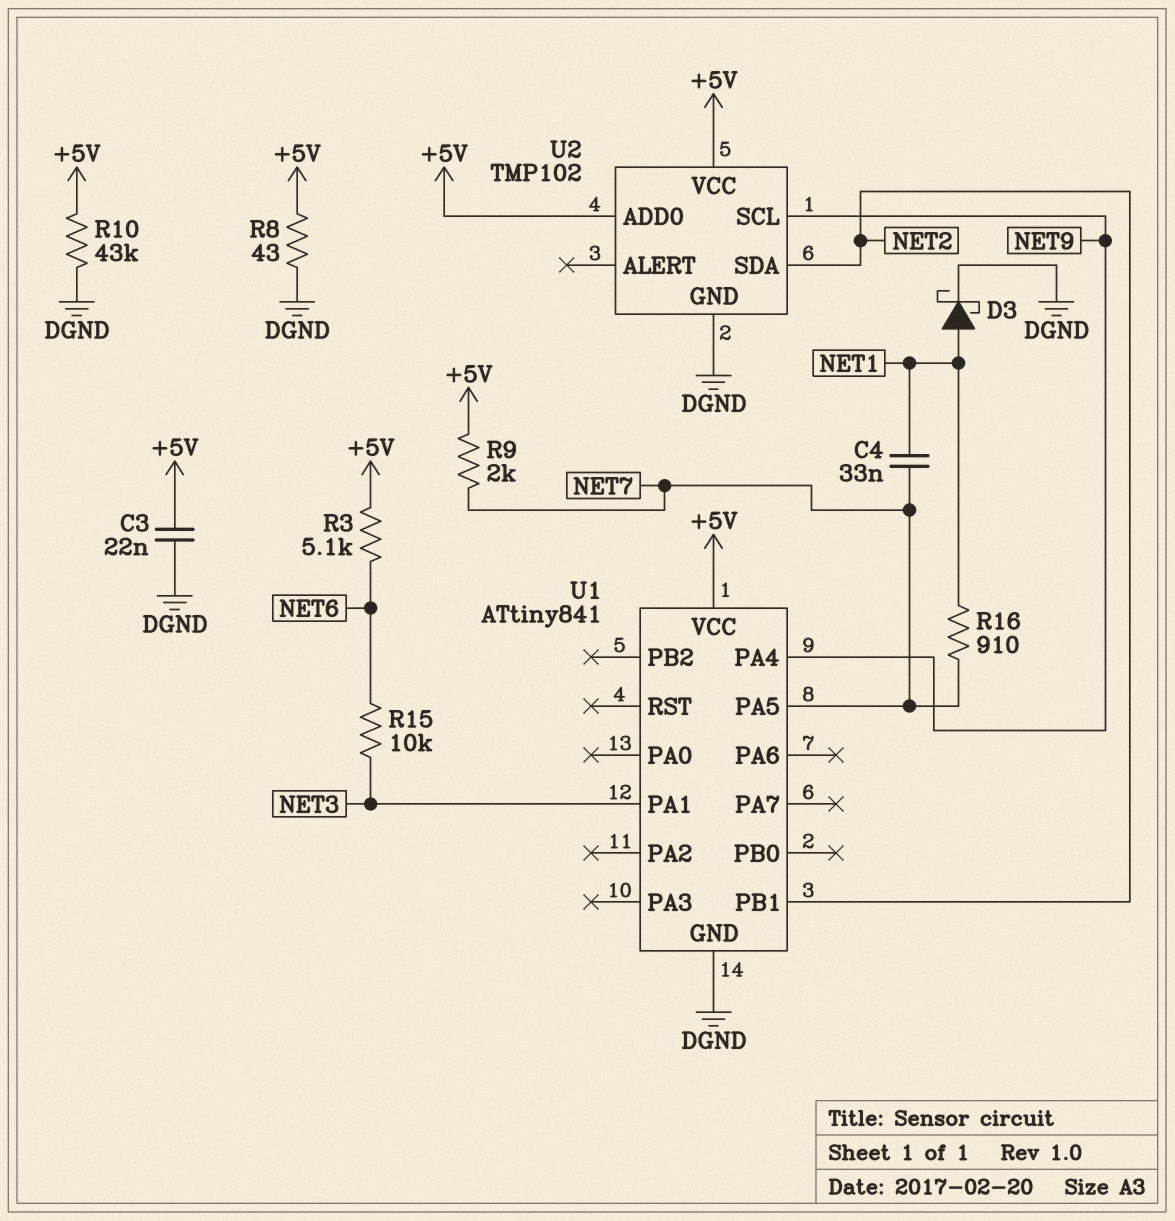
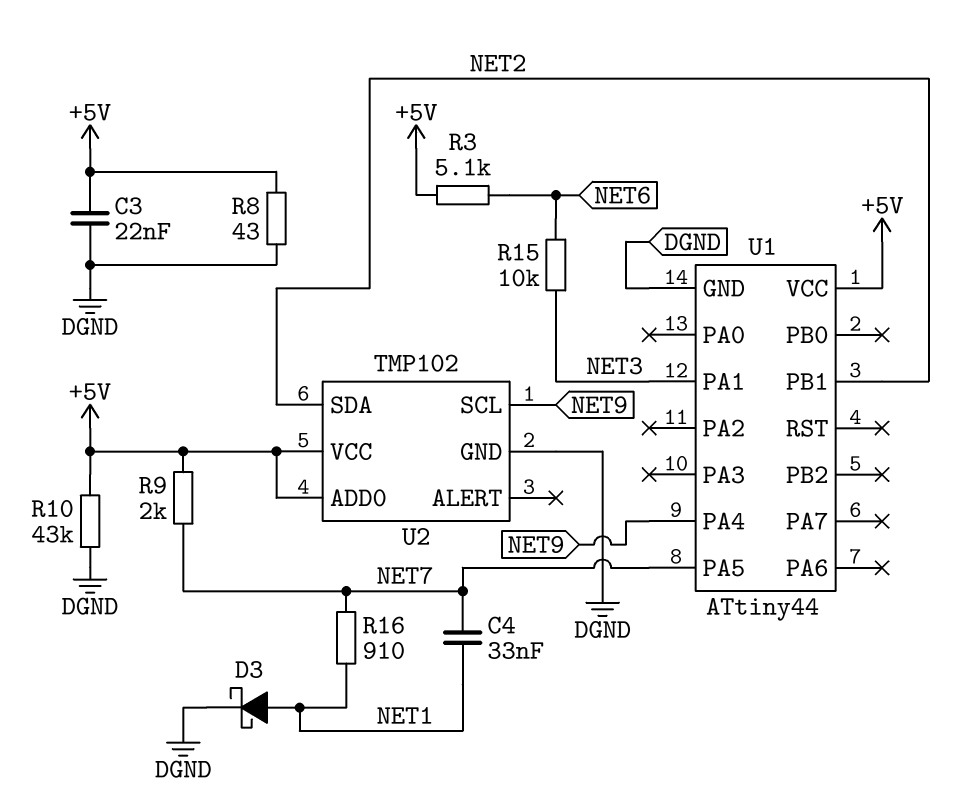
U1: ATtiny841 -> ATtiny44

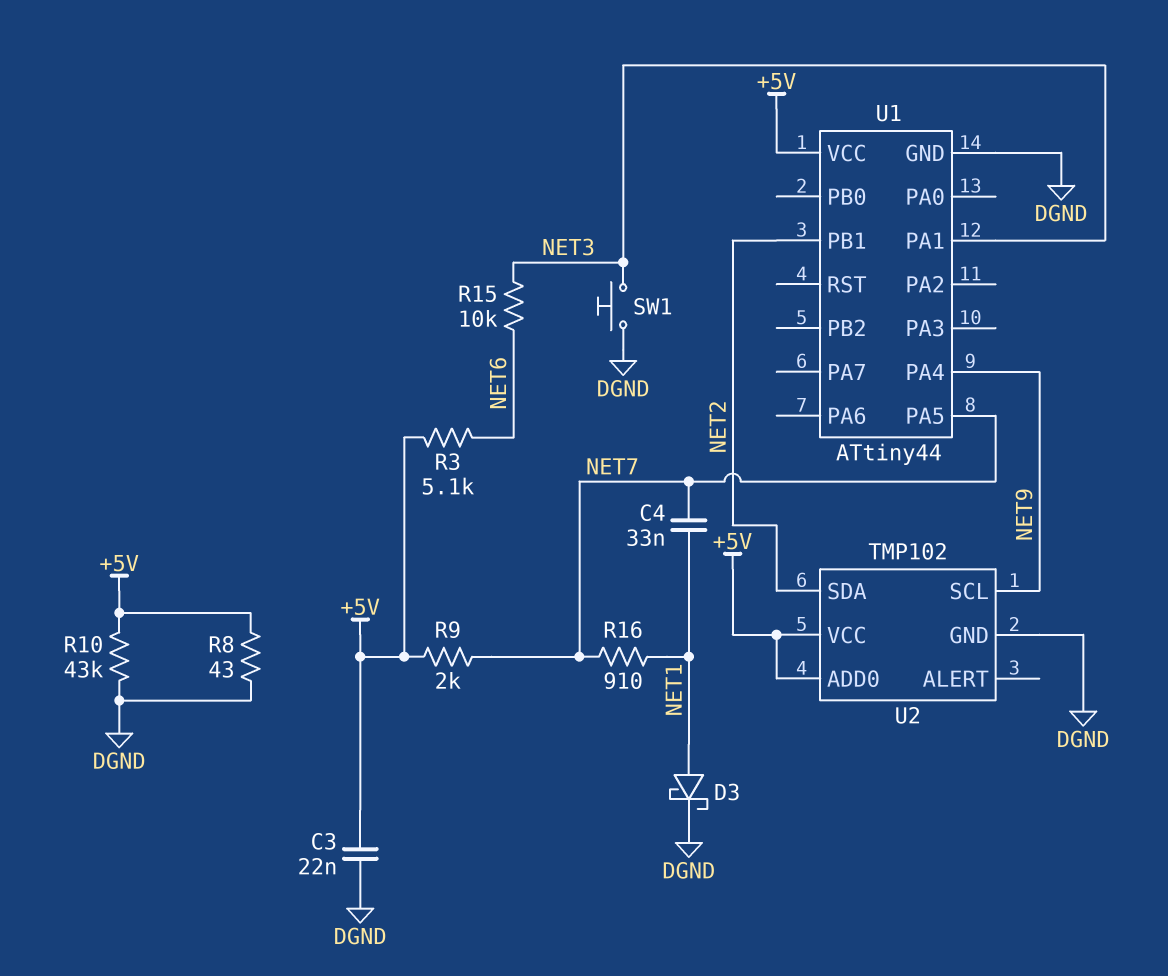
SW1: none -> button (DGND, NET3)

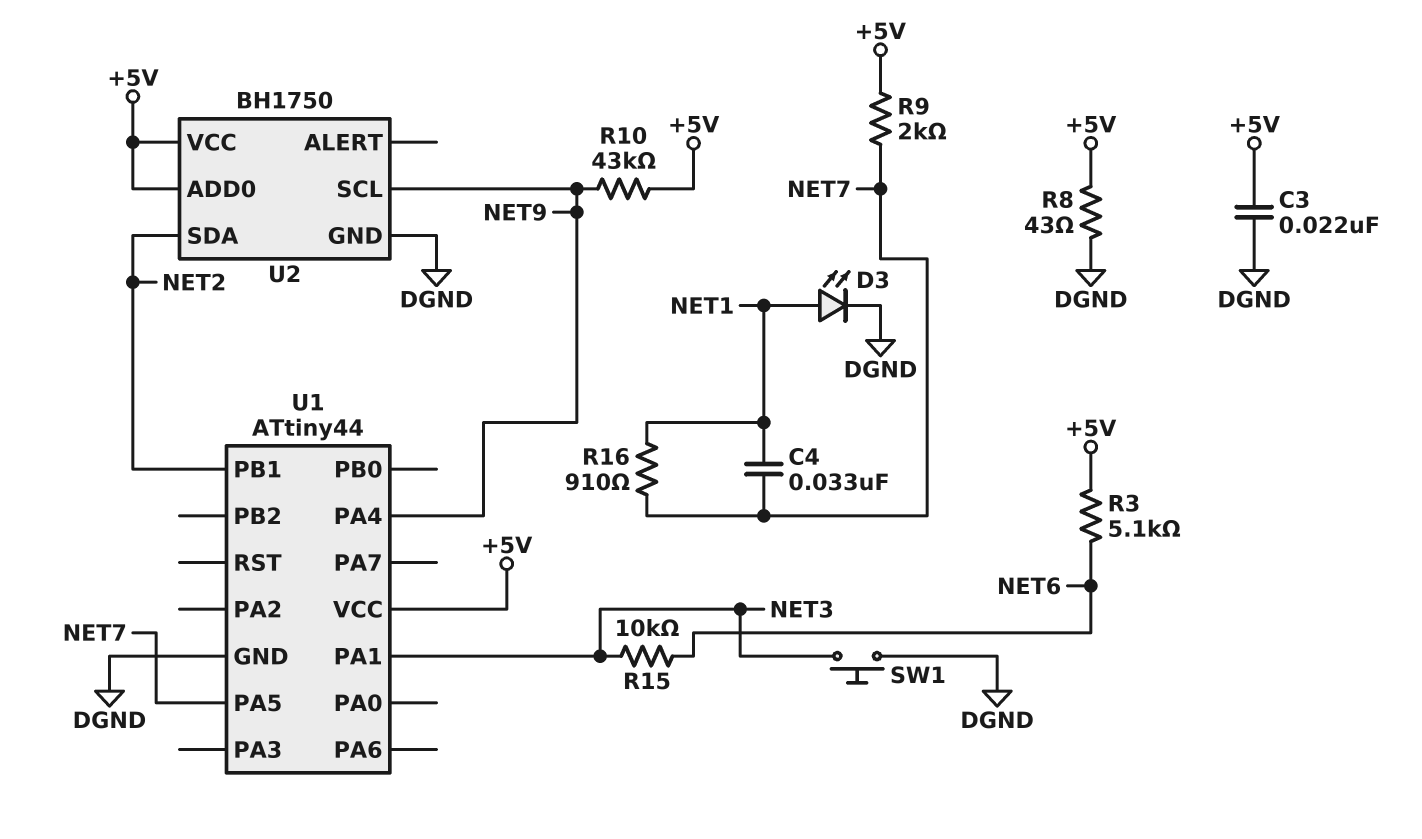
D3: schottky (A NET1, K DGND) -> LED (A NET1, K DGND)
R10: 43k (+5V, DGND) -> 43k (+5V, NET9)
U2: TMP102 -> BH1750

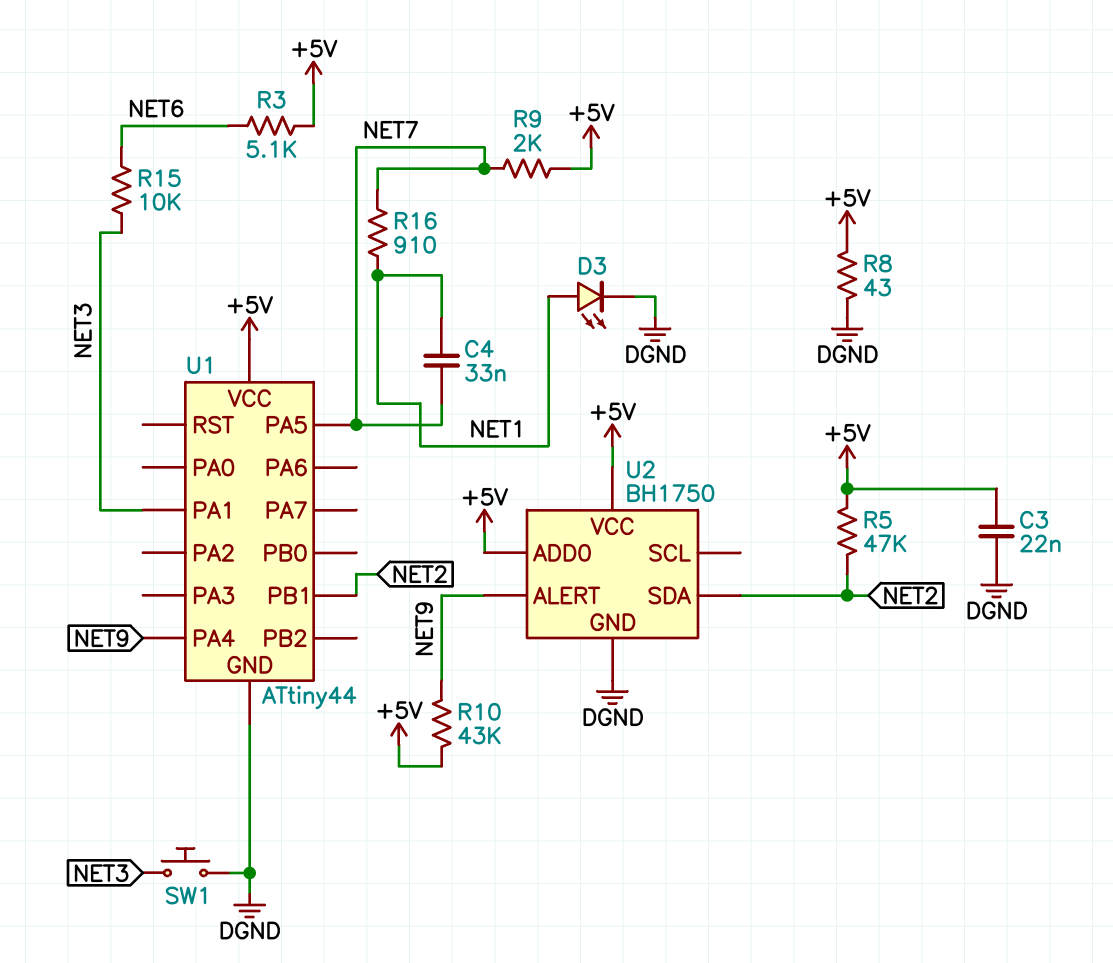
R5: none -> 47k (+5V, NET2)
U2 pin ALERT: none -> NET9
U2 pin SCL: NET9 -> none

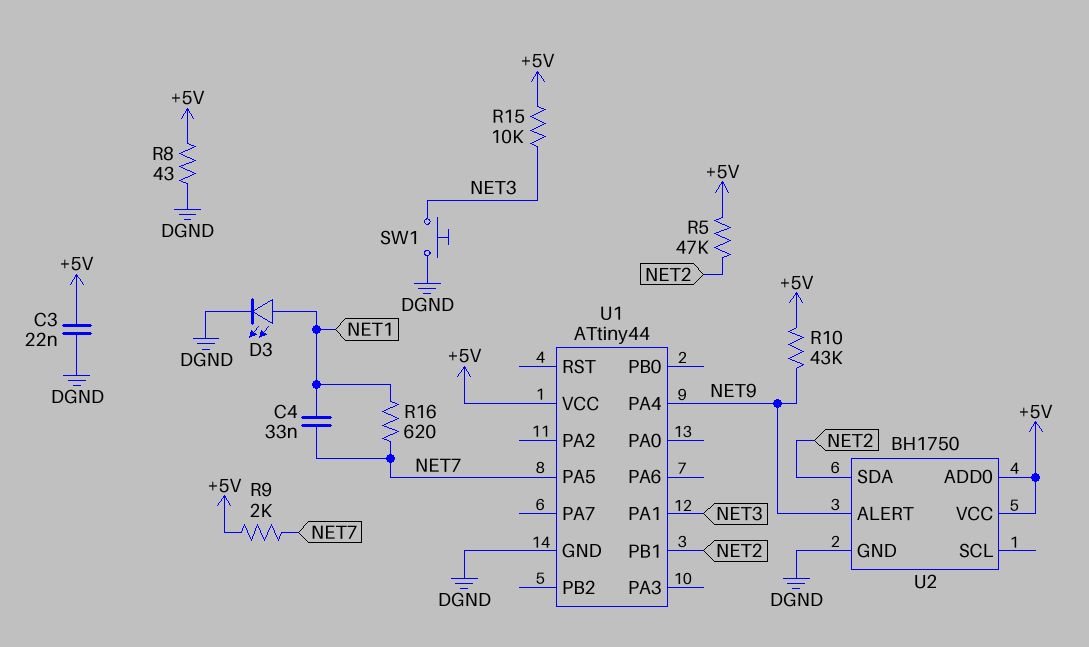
R3: 5.1k (+5V, NET6) -> none
R15: 10k (NET3, NET6) -> 10k (+5V, NET3)
R16: 910 (NET1, NET7) -> 620 (NET1, NET7)

